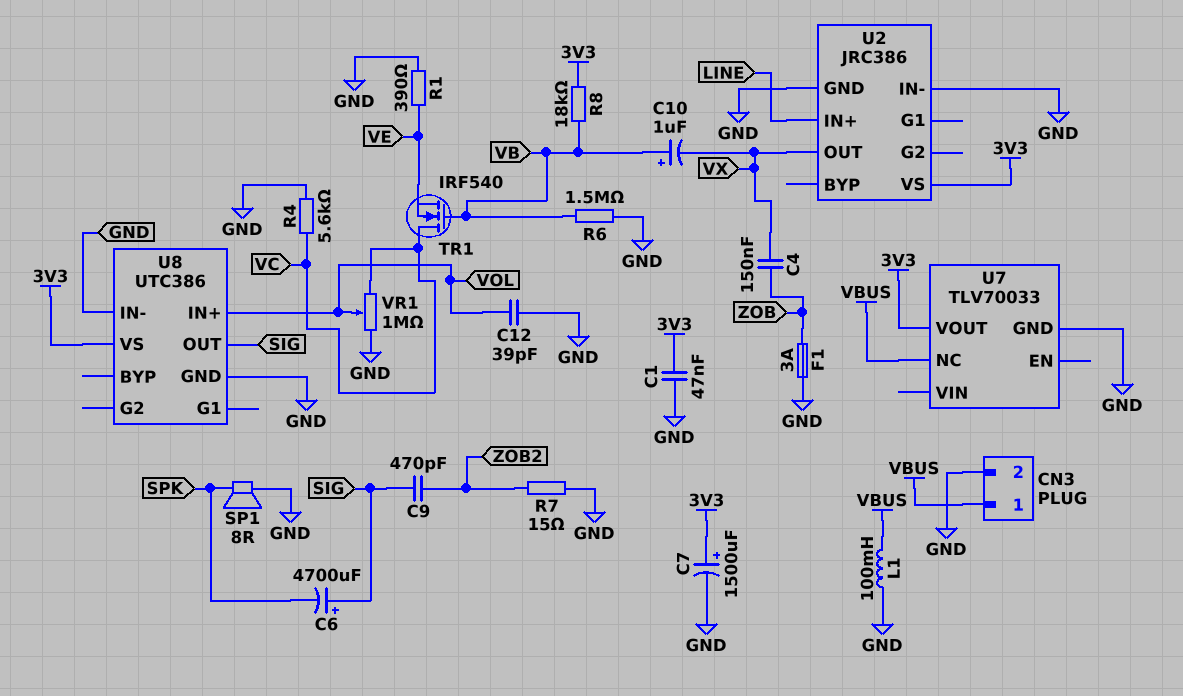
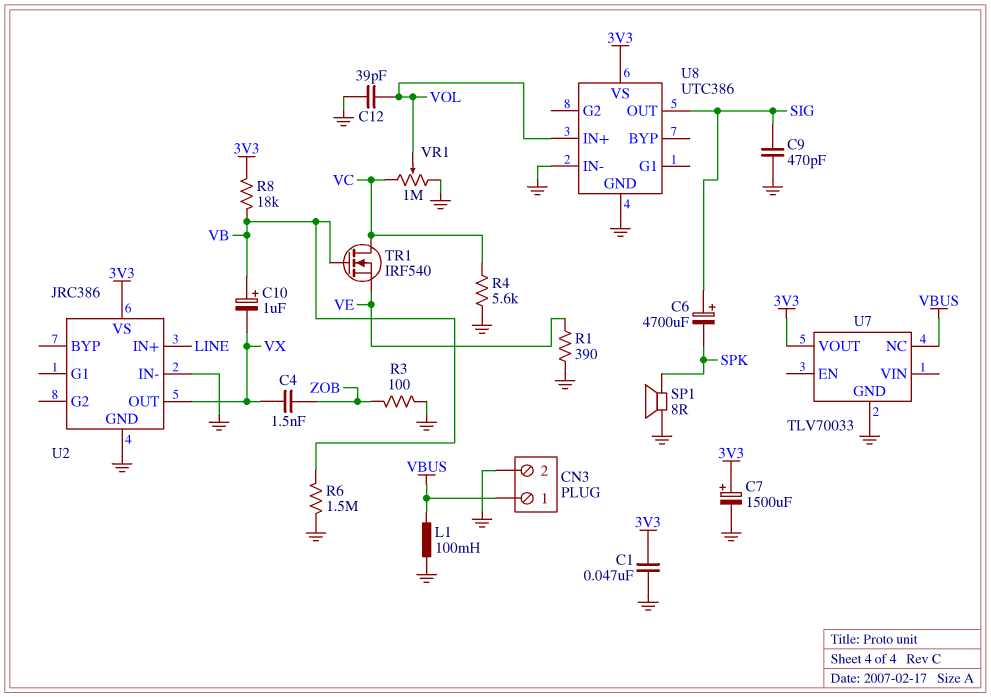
C4: 150nF (VX, ZOB) -> 1.5nF (VX, ZOB)
C9: 470pF (SIG, ZOB2) -> 470pF (GND, SIG)
F1: 3A (GND, ZOB) -> none
R3: none -> 100 (GND, ZOB)
R7: 15 (GND, ZOB2) -> none

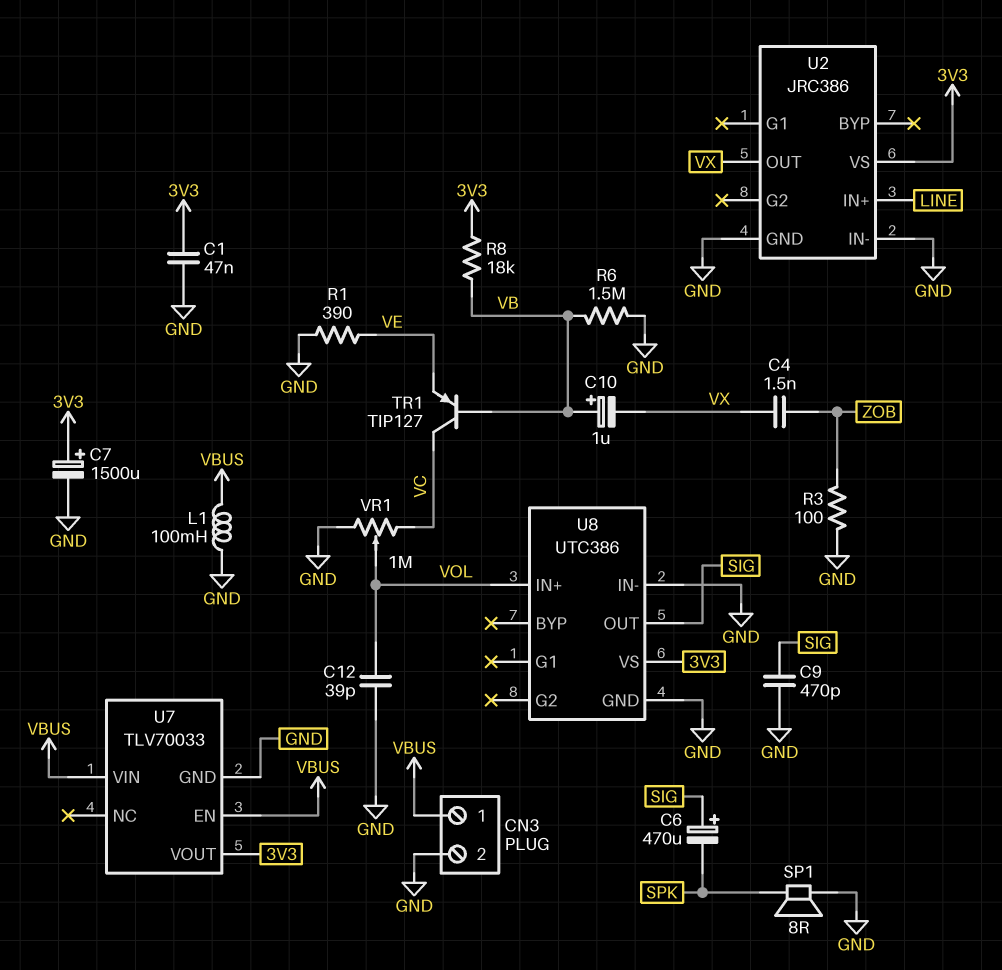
C6: 4700uF (plus SIG, minus SPK) -> 470uF (plus SIG, minus SPK)
R4: 5.6k (GND, VC) -> none
TR1: NMOS IRF540 (G VB, D VC, S VE) -> PNP TIP127 (B VB, C VC, E VE)
U7 pin EN: none -> VBUS
U7 pin NC: VBUS -> none
U7 pin VIN: none -> VBUS

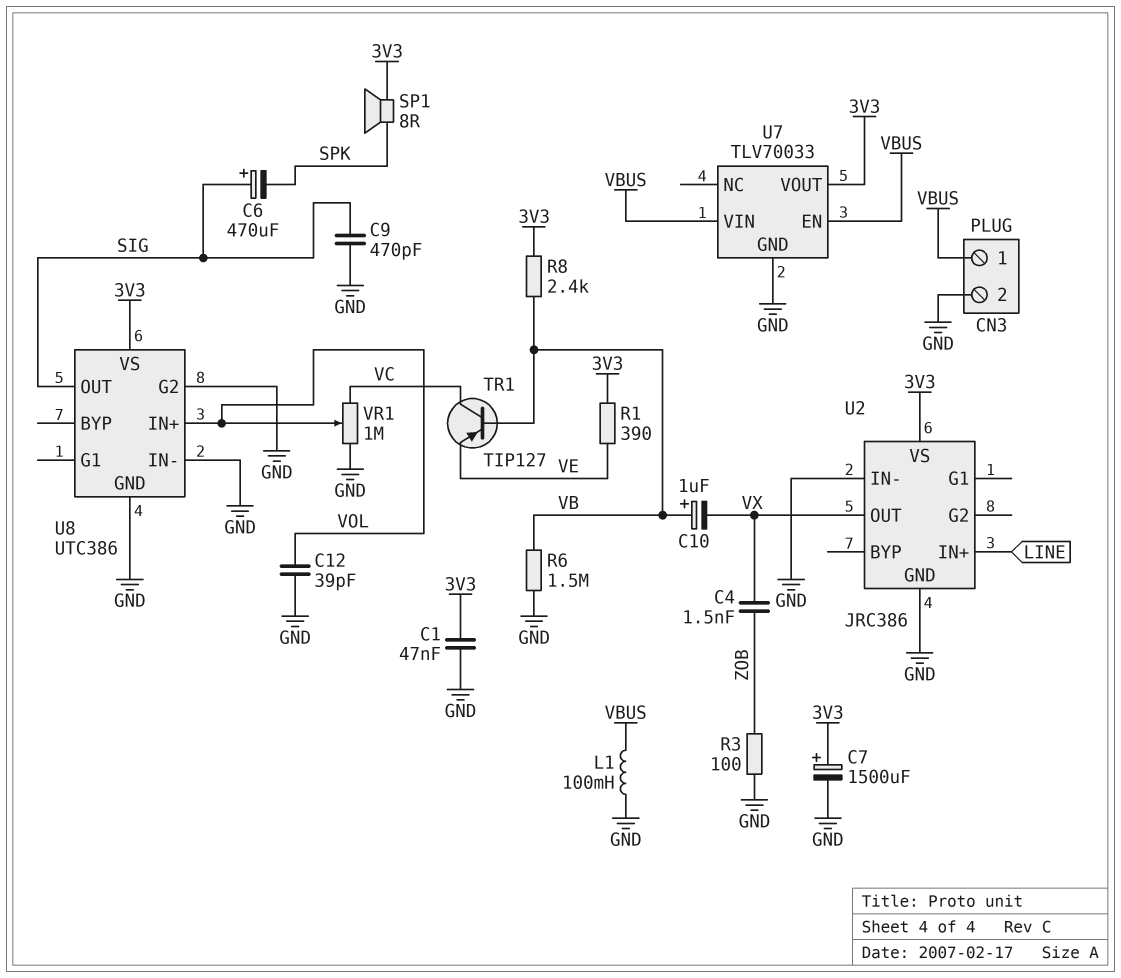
R1: 390 (GND, VE) -> 390 (3V3, VE)
R8: 18k (3V3, VB) -> 2.4k (3V3, VB)
SP1: speaker 8R (GND, SPK) -> speaker 8R (3V3, SPK)
U8 pin G2: none -> GND

